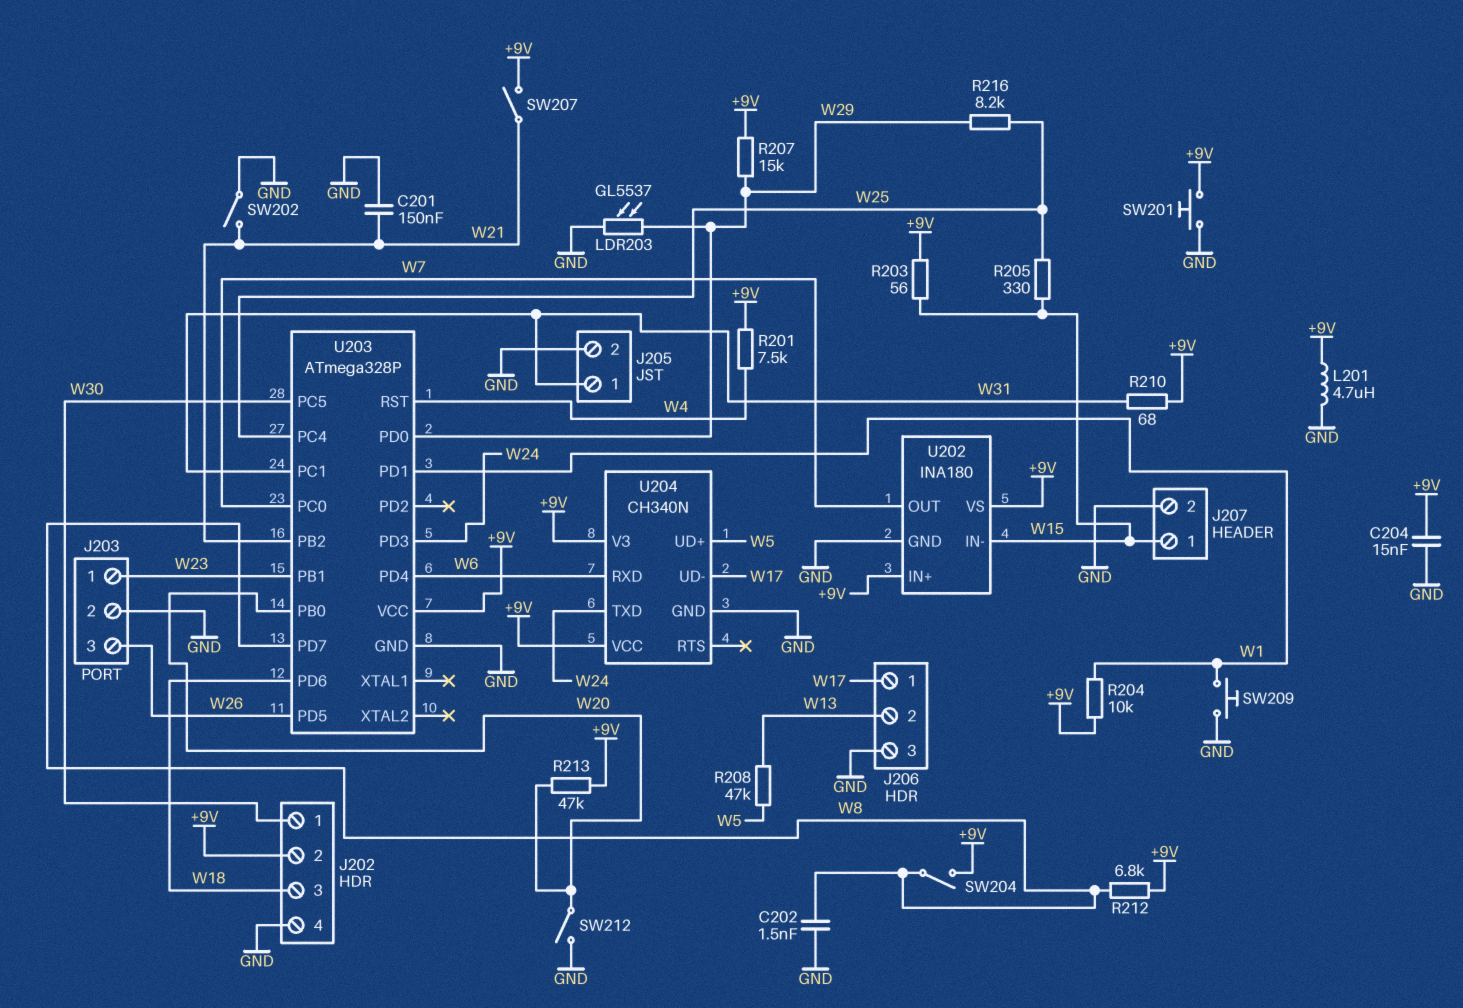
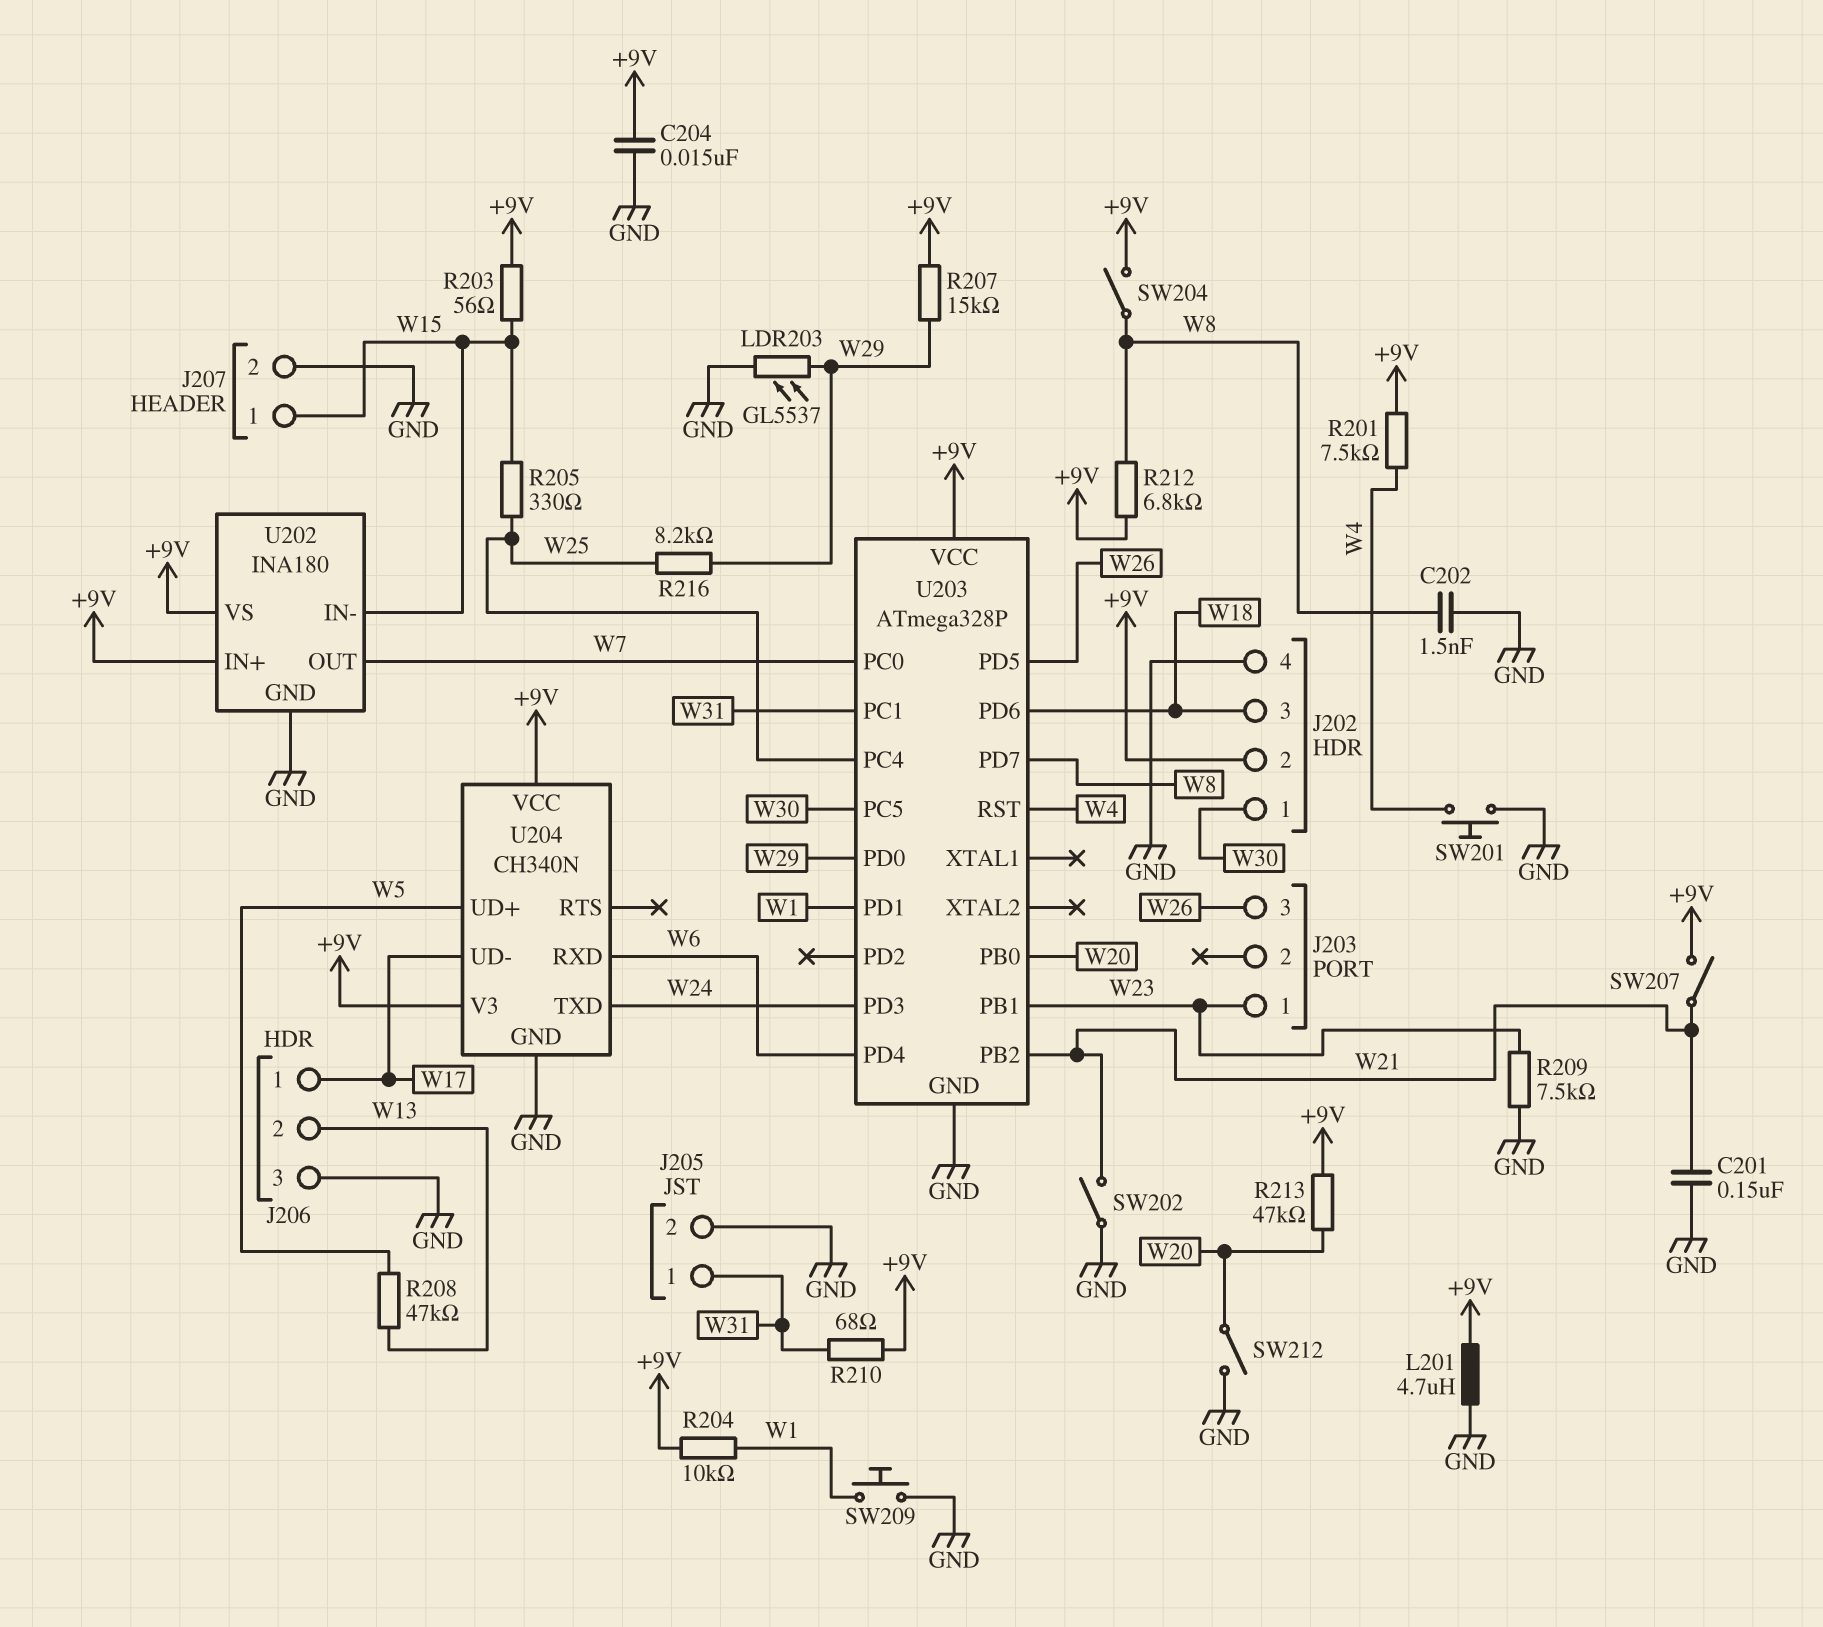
J203 pin 2: GND -> none
R209: none -> 7.5k (GND, W23)
SW201: button (+9V, GND) -> button (GND, W4)

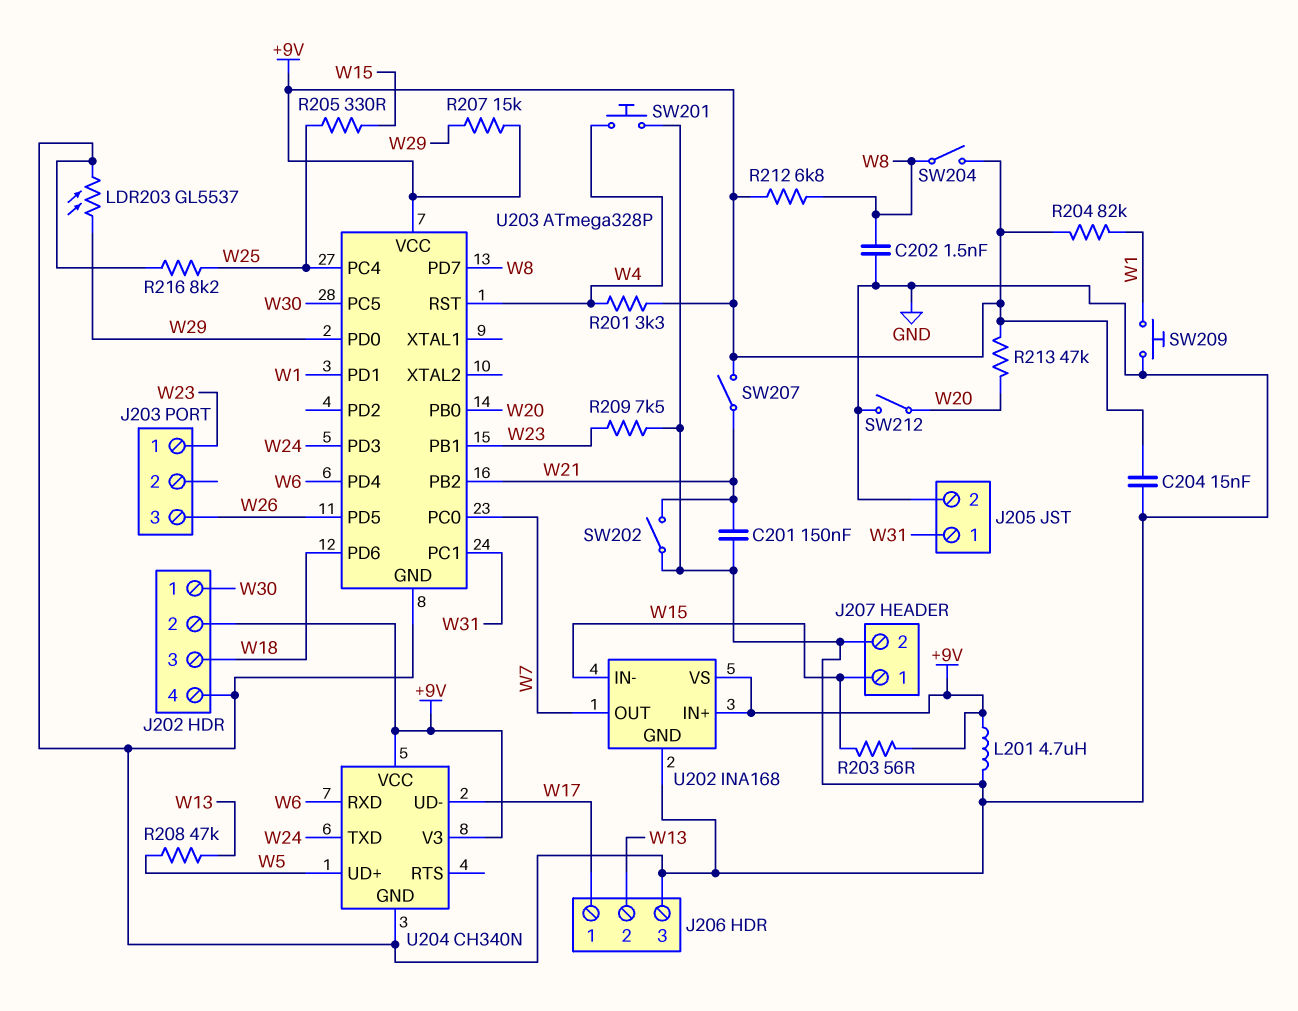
R201: 7.5k (+9V, W4) -> 3.3k (+9V, W4)
R204: 10k (+9V, W1) -> 82k (+9V, W1)
R210: 68 (+9V, W31) -> none
R216: 8.2k (W25, W29) -> 8.2k (GND, W25)
U202: INA180 -> INA168

